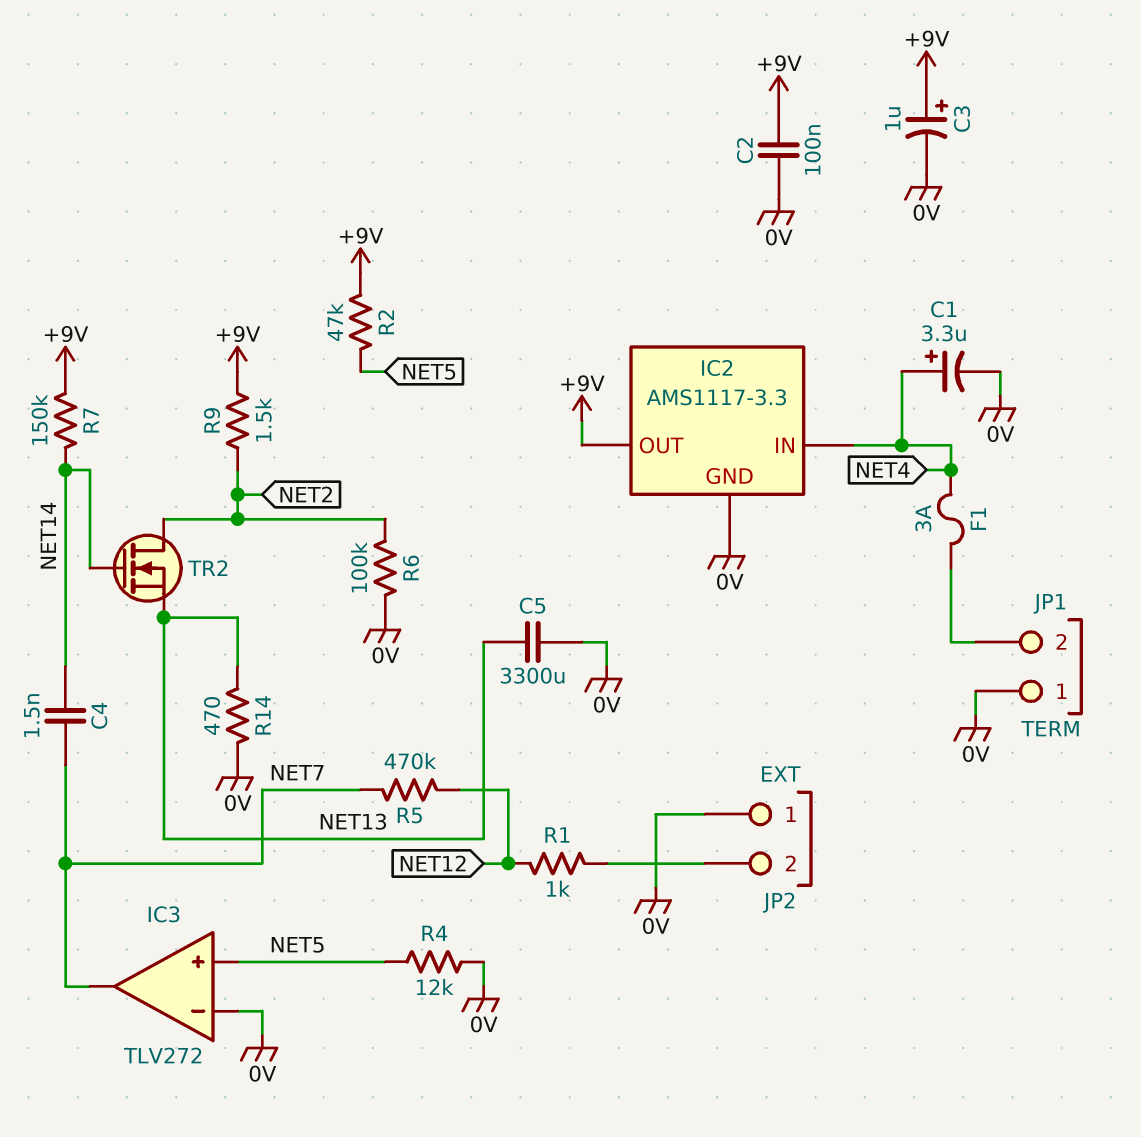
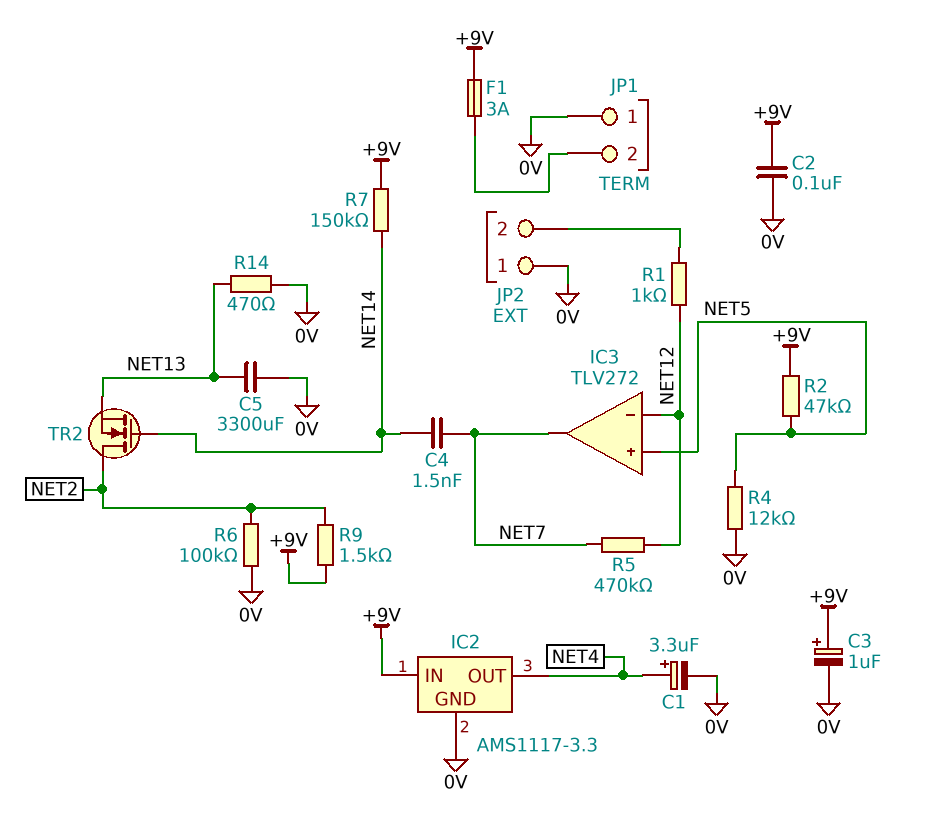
F1: 3A (JP1/2, NET4) -> 3A (+9V, JP1/2)
IC2 pin IN: NET4 -> +9V
IC2 pin OUT: +9V -> NET4
IC3 pin in-: 0V -> NET12

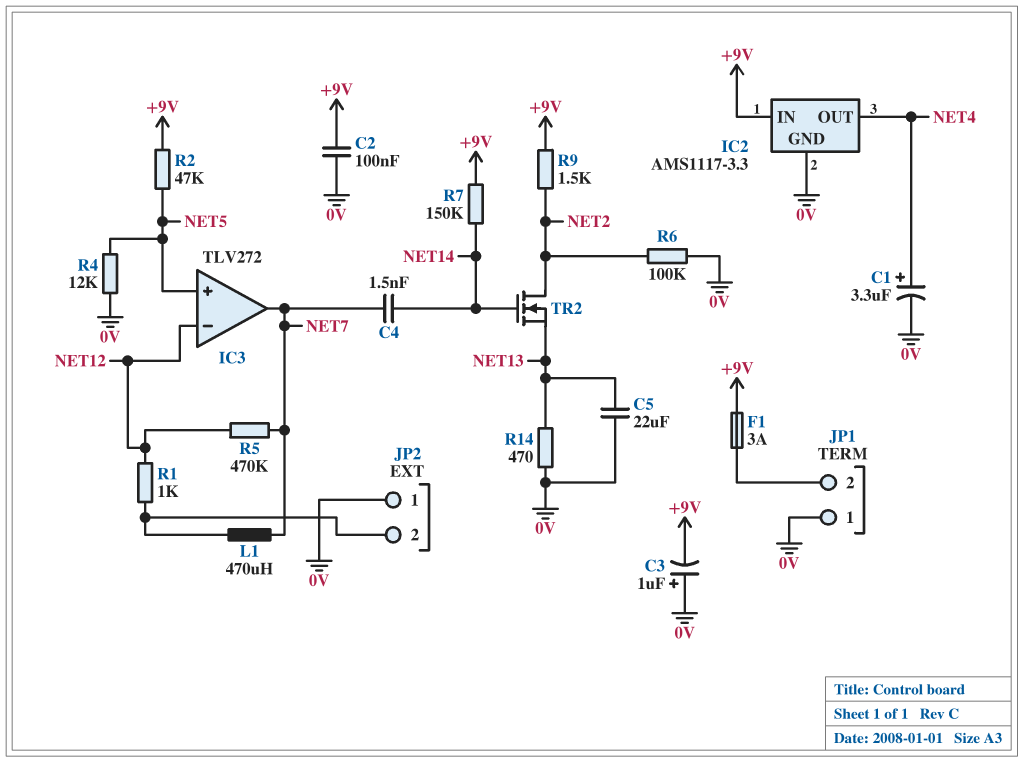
C3: 1uF (plus +9V, minus 0V) -> 1uF (plus 0V, minus +9V)
C5: 3300uF (0V, NET13) -> 22uF (0V, NET13)
L1: none -> 470uH (JP2/2, NET7)

